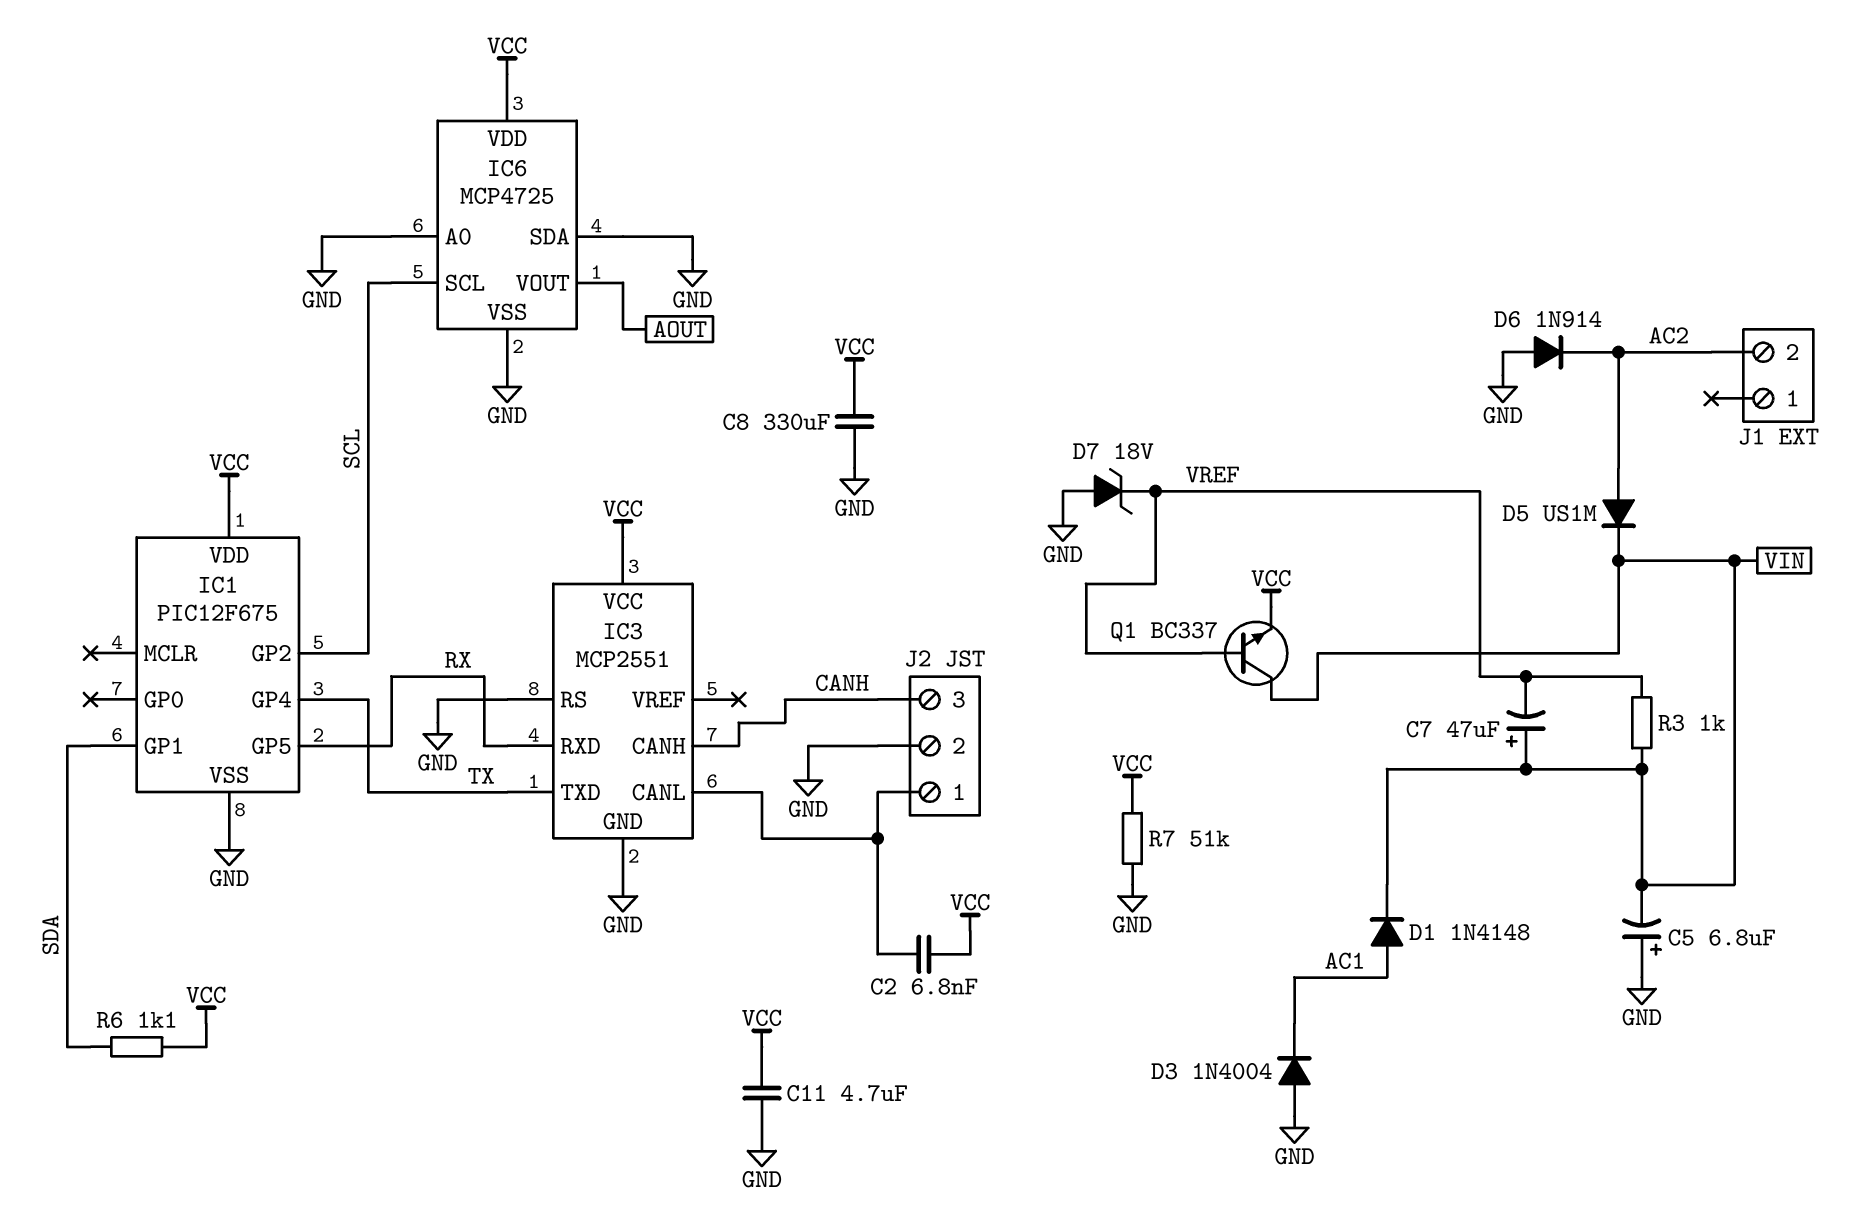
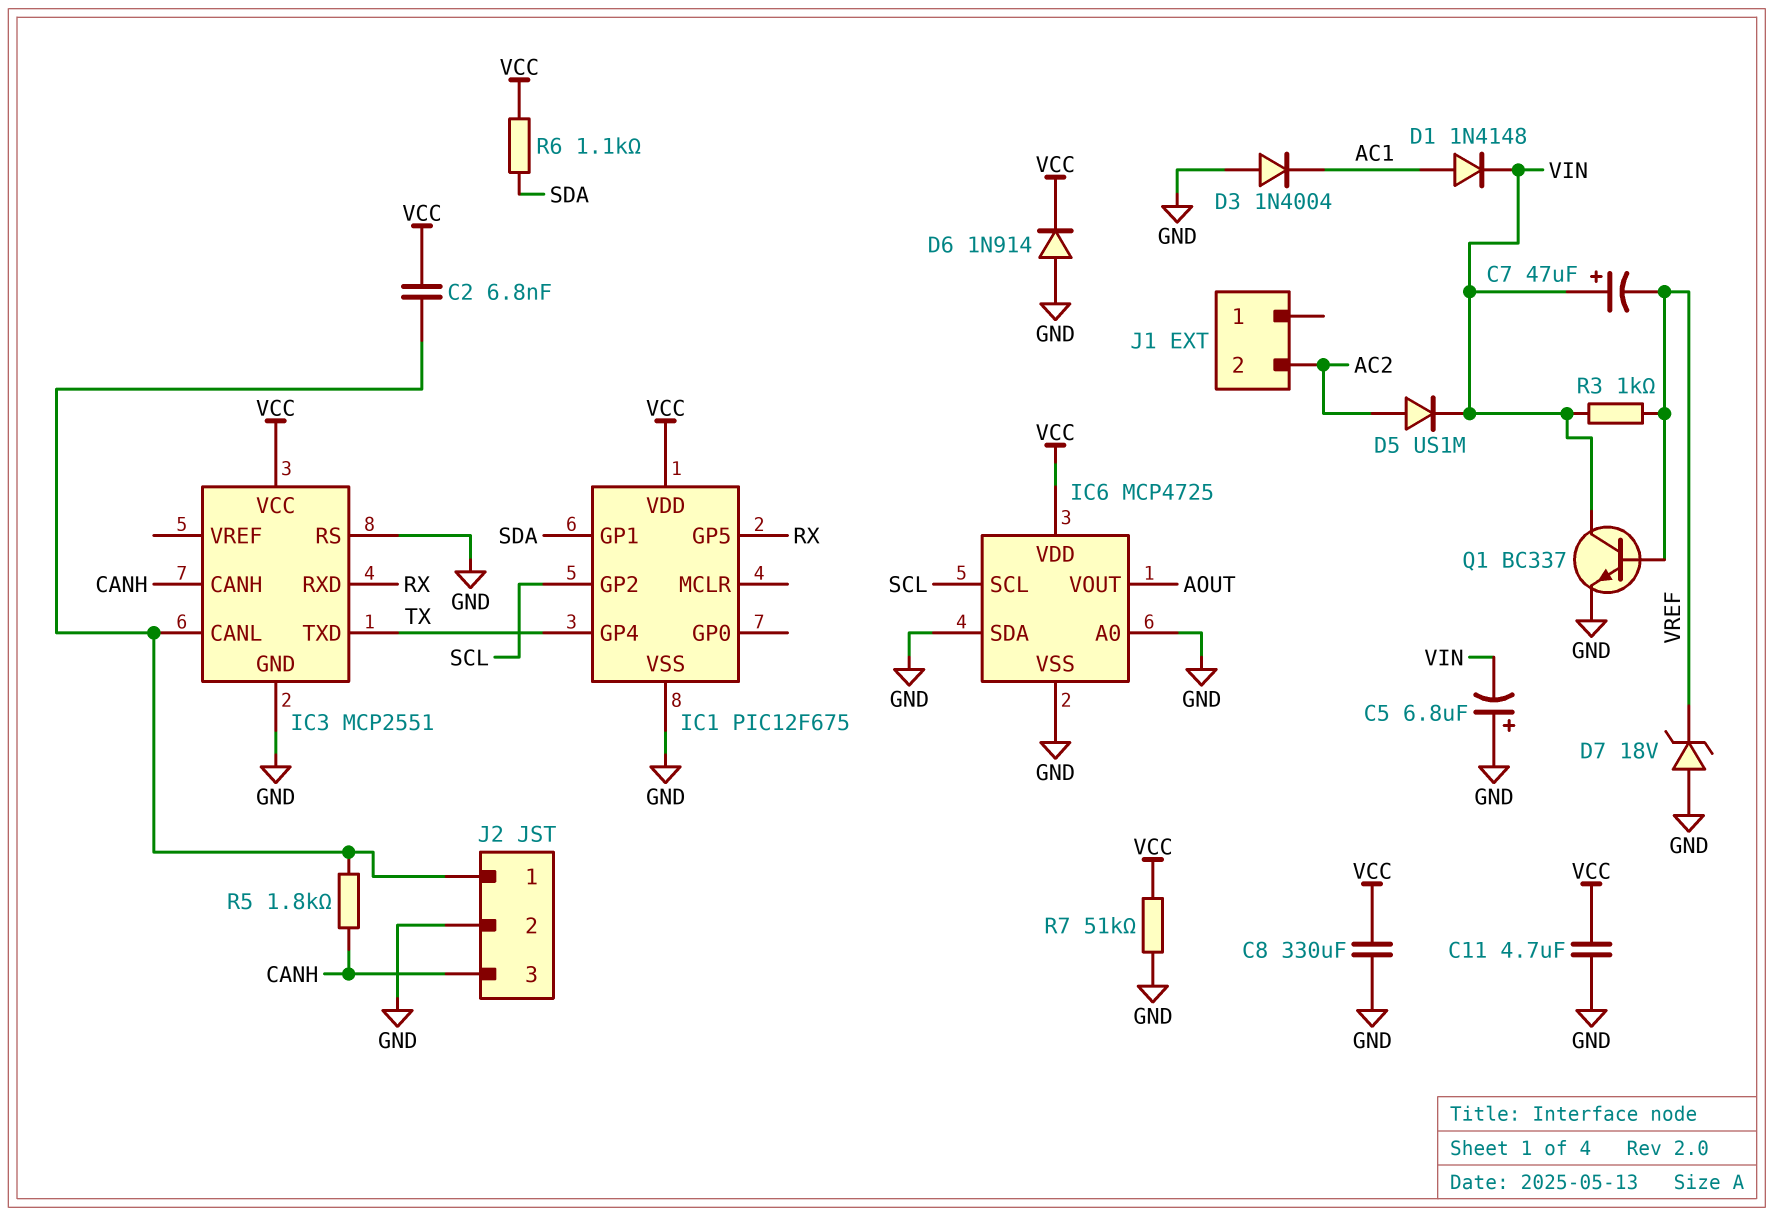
D6: diode 1N914 (A GND, K AC2) -> diode 1N914 (A GND, K VCC)
Q1: NPN BC337 (B VREF, C VIN, E VCC) -> NPN BC337 (B VREF, C VIN, E GND)
R5: none -> 1.8k (CANH, IC3/CANL)

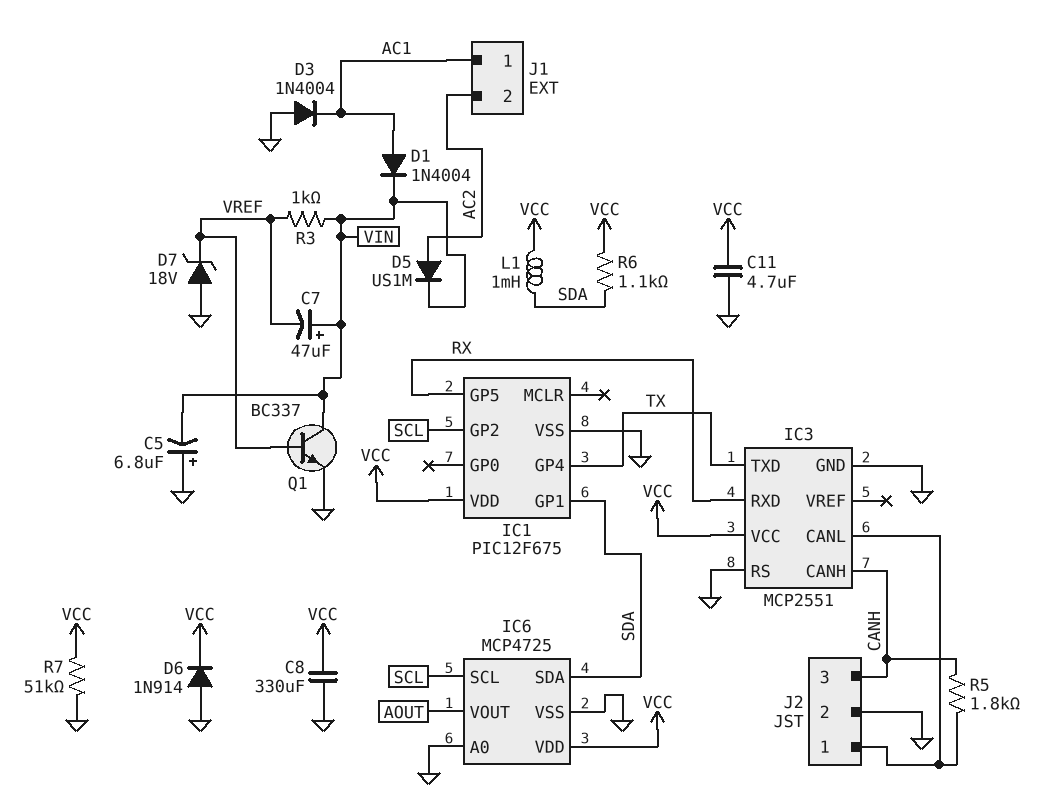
C2: 6.8nF (IC3/CANL, VCC) -> none
D1: diode 1N4148 (A AC1, K VIN) -> diode 1N4004 (A AC1, K VIN)
IC6 pin SDA: GND -> SDA
J1 pin 1: none -> AC1
L1: none -> 1mH (SDA, VCC)

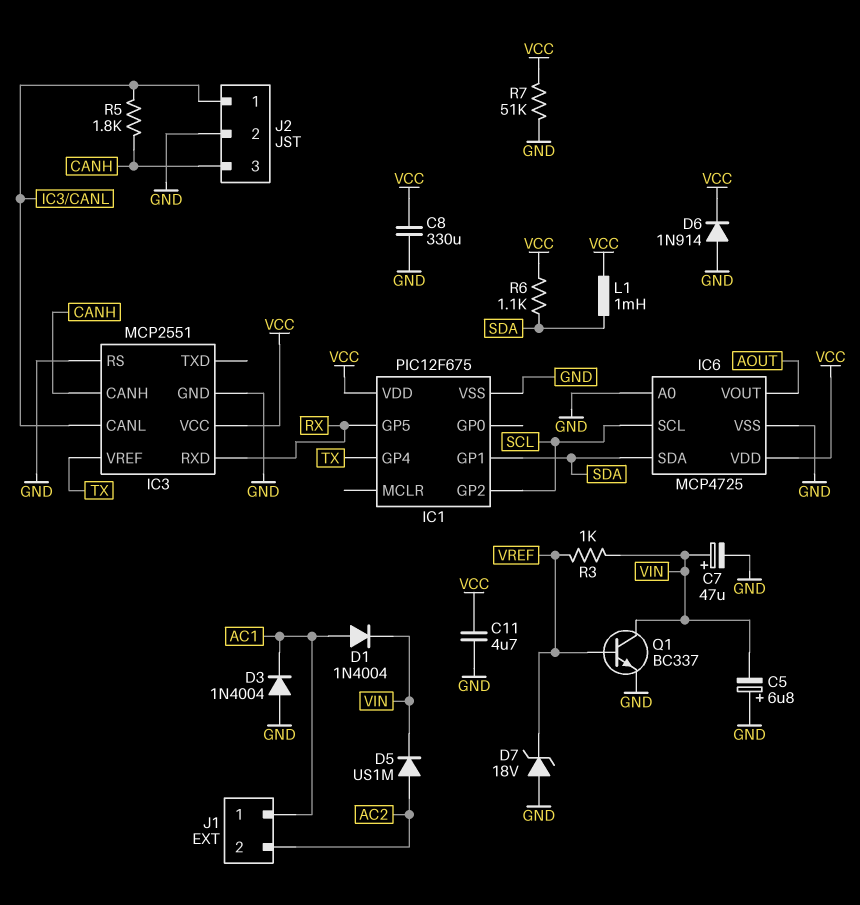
C7: 47uF (plus VIN, minus VREF) -> 47uF (plus VIN, minus GND)
IC3 pin TXD: TX -> none
IC3 pin VREF: none -> TX

